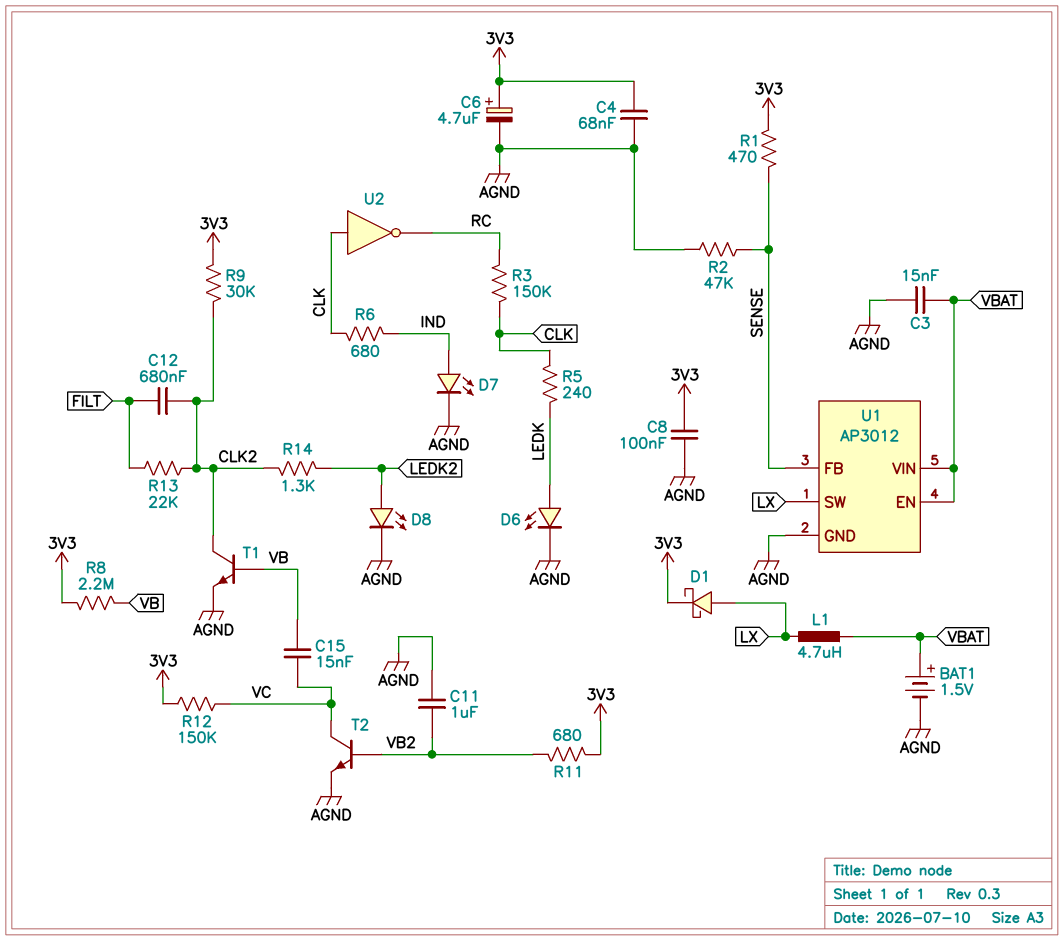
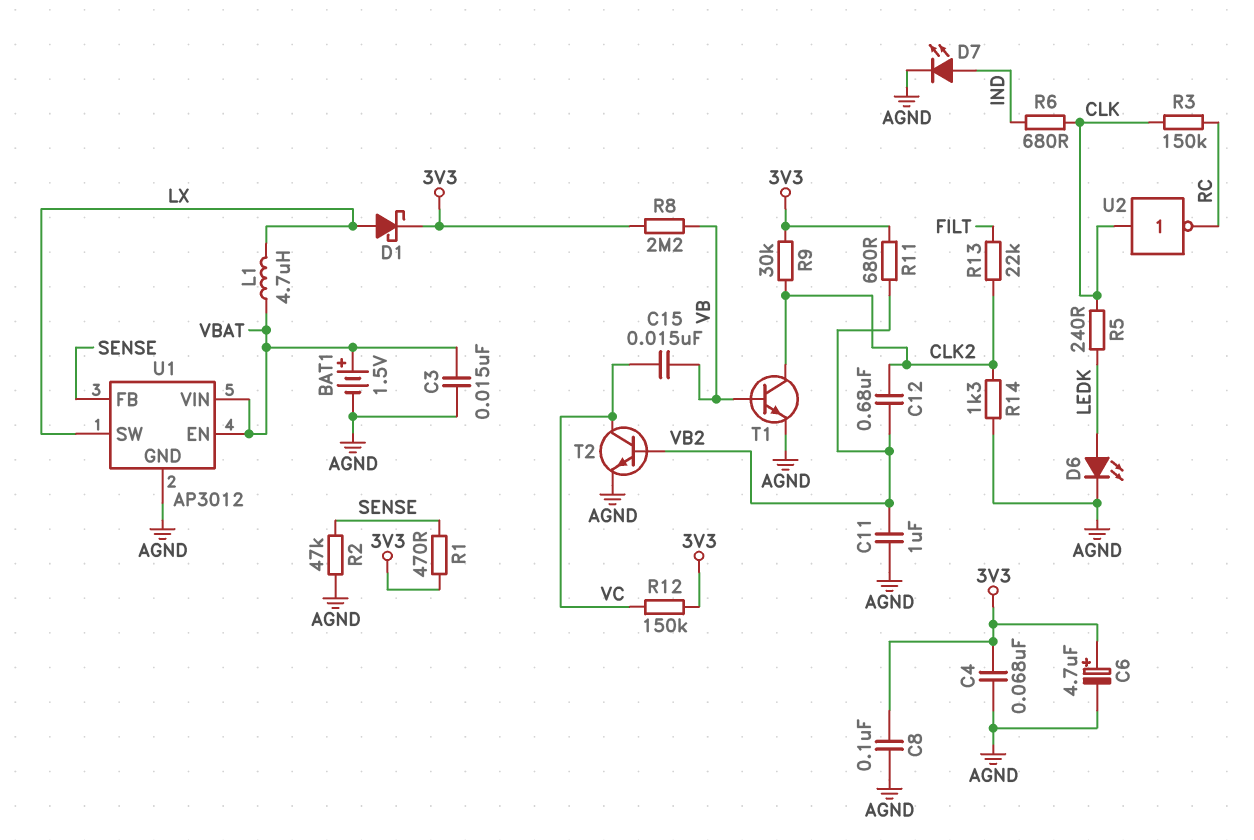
C12: 680nF (CLK2, FILT) -> 680nF (CLK2, VB2)
D8: LED (A LEDK2, K AGND) -> none
R14: 1.3k (CLK2, LEDK2) -> 1.3k (AGND, CLK2)

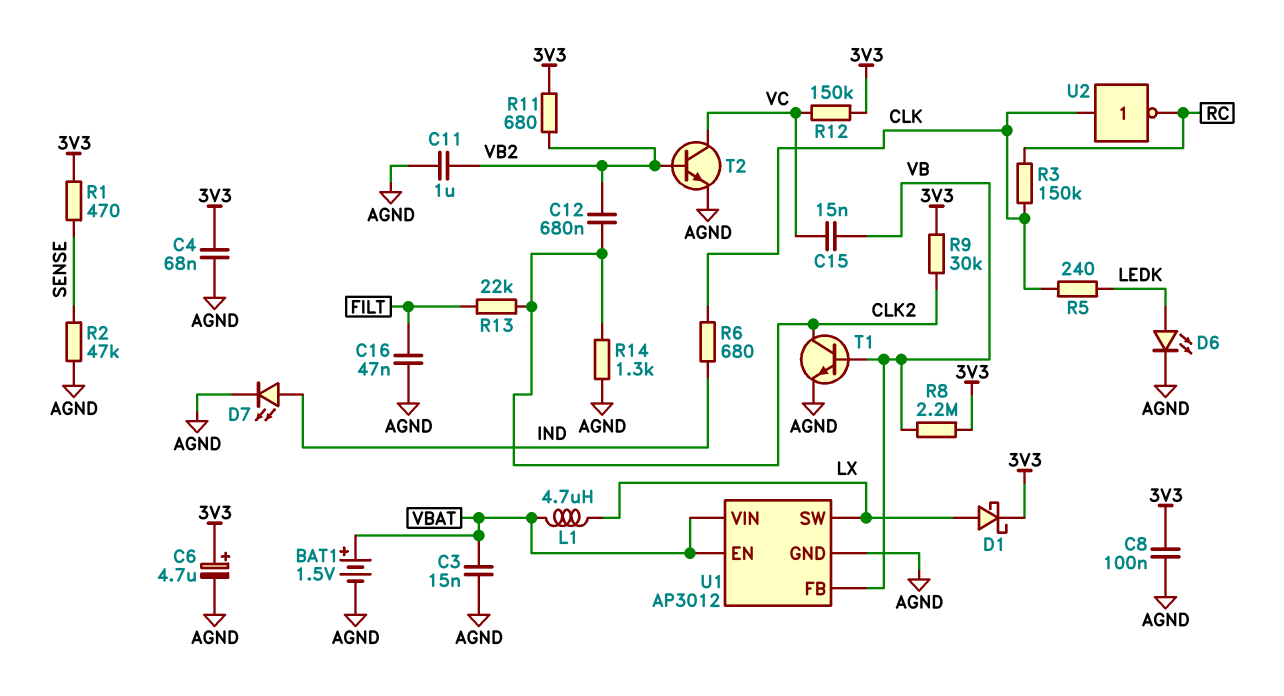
C16: none -> 47nF (AGND, FILT)
U1 pin FB: SENSE -> VB

